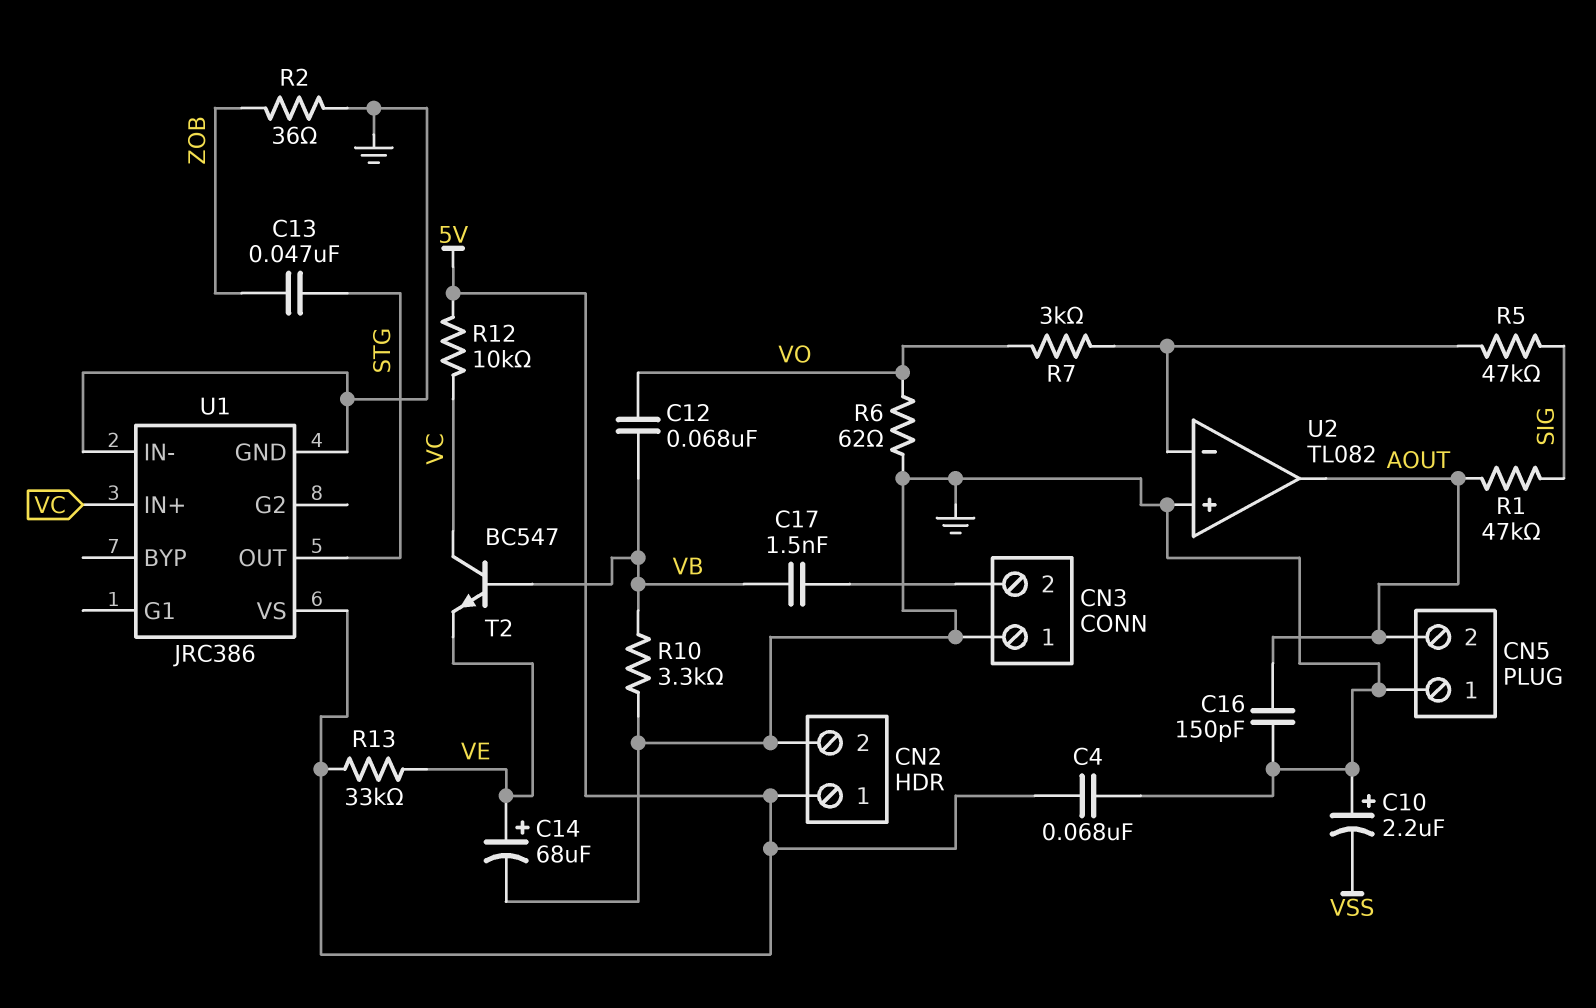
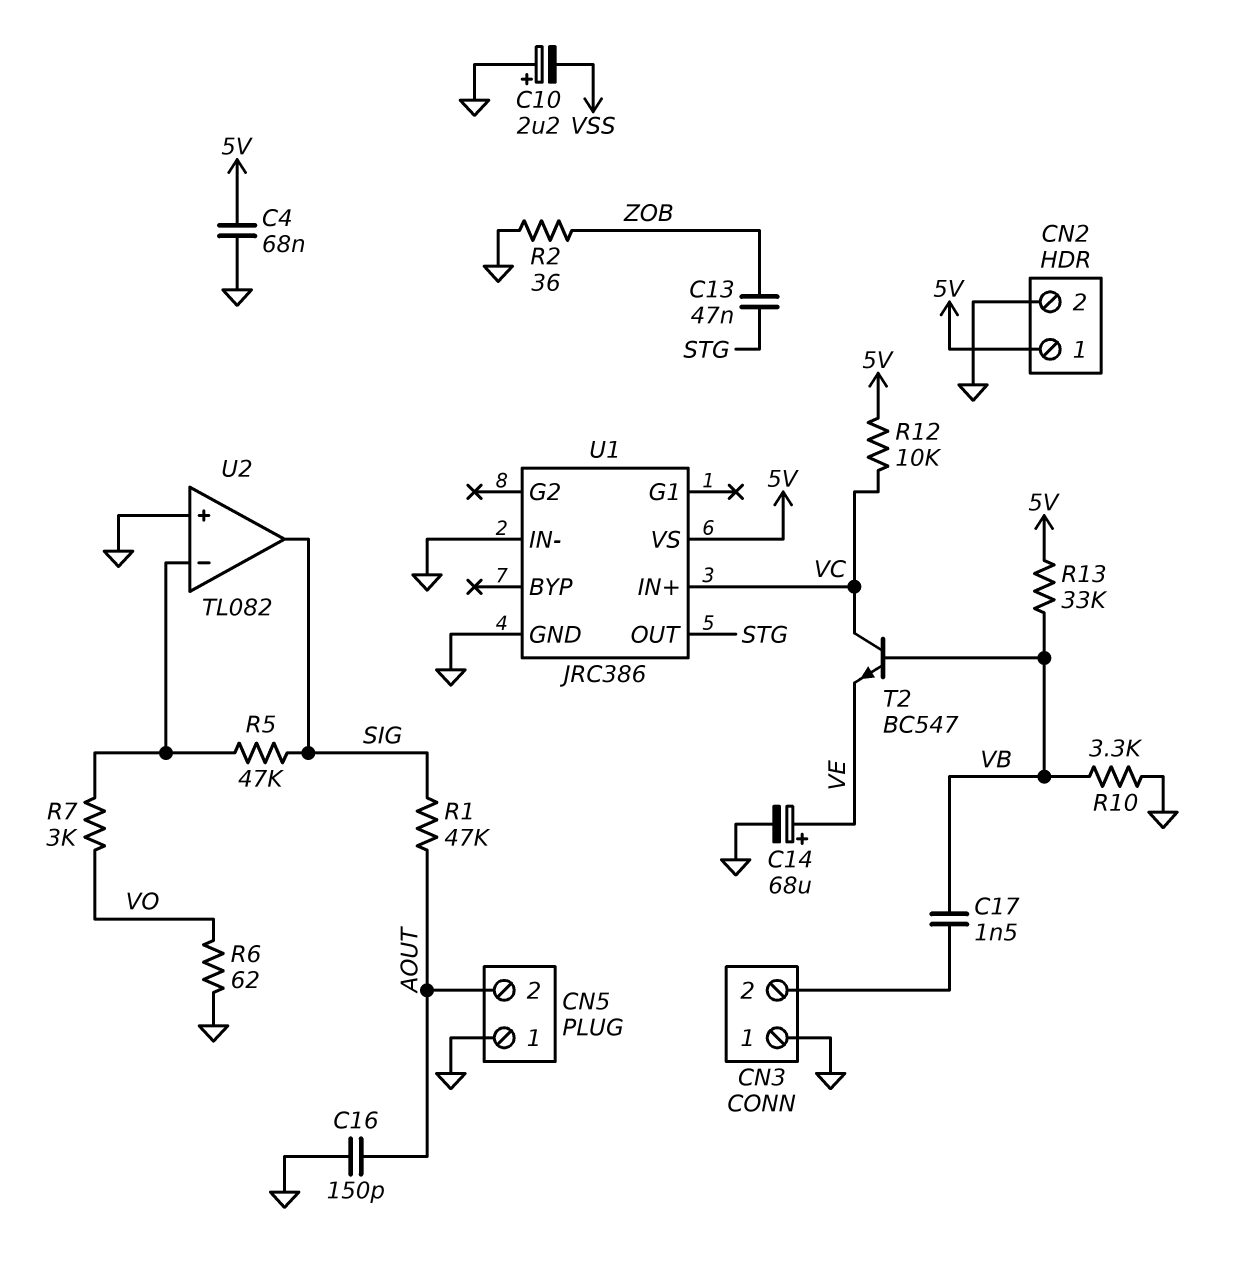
C12: 68nF (VB, VO) -> none
R13: 33k (5V, VE) -> 33k (5V, VB)
U2 pin out: AOUT -> SIG

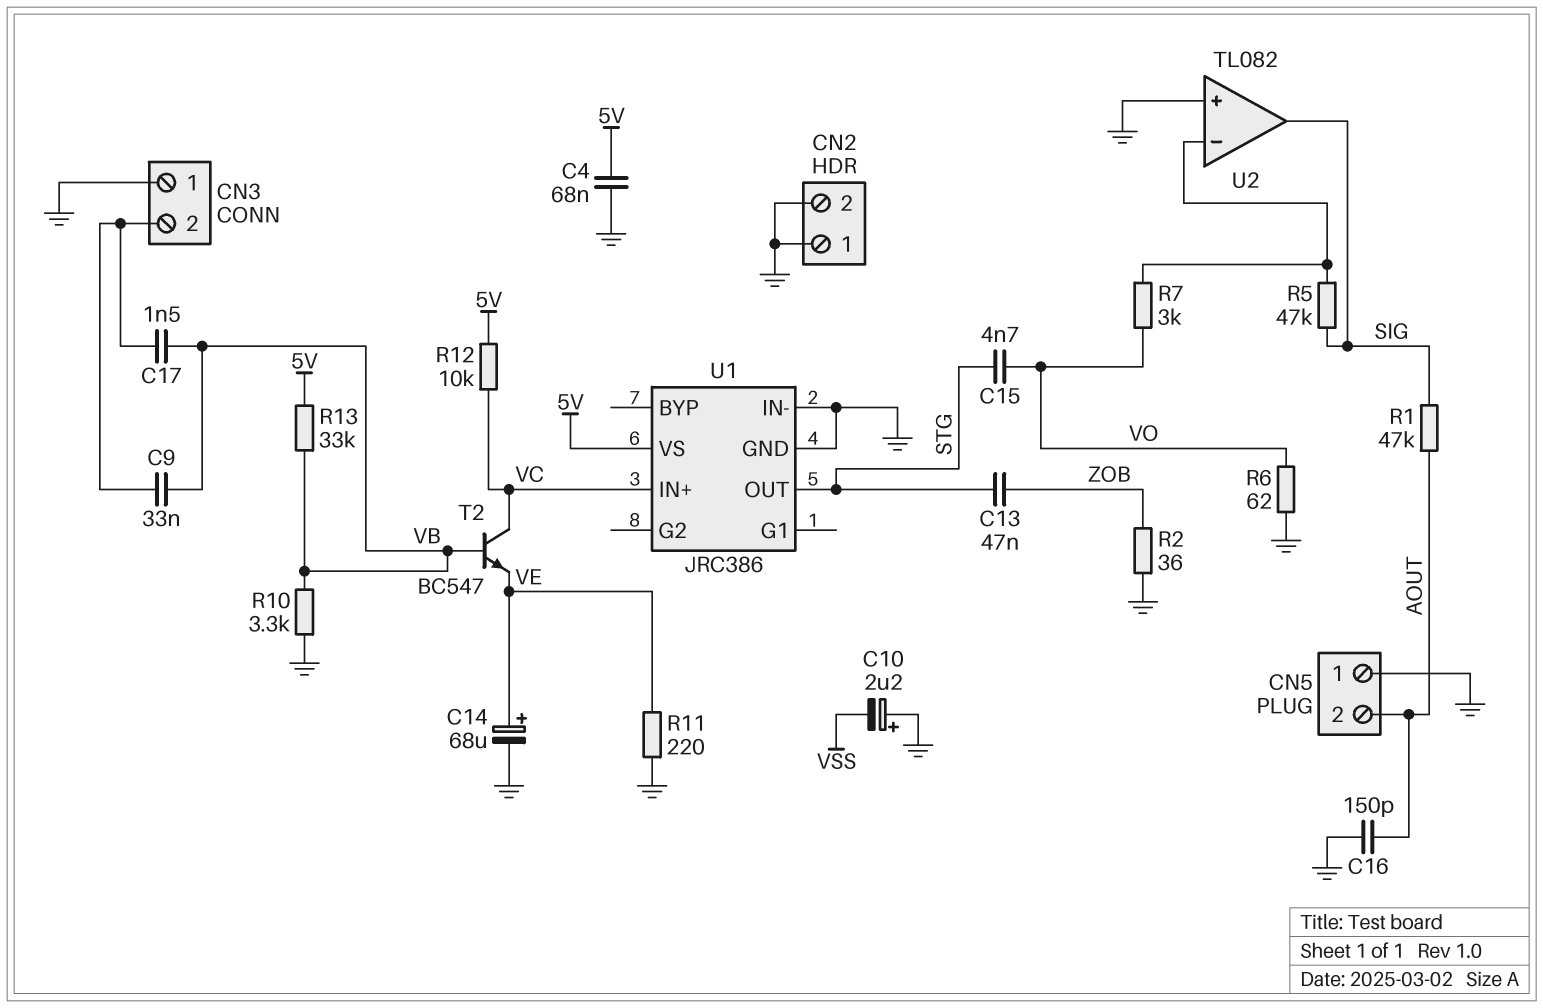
C9: none -> 33nF (CN3/2, VB)
C15: none -> 4.7nF (STG, VO)
CN2 pin 1: 5V -> GND
R11: none -> 220 (GND, VE)

